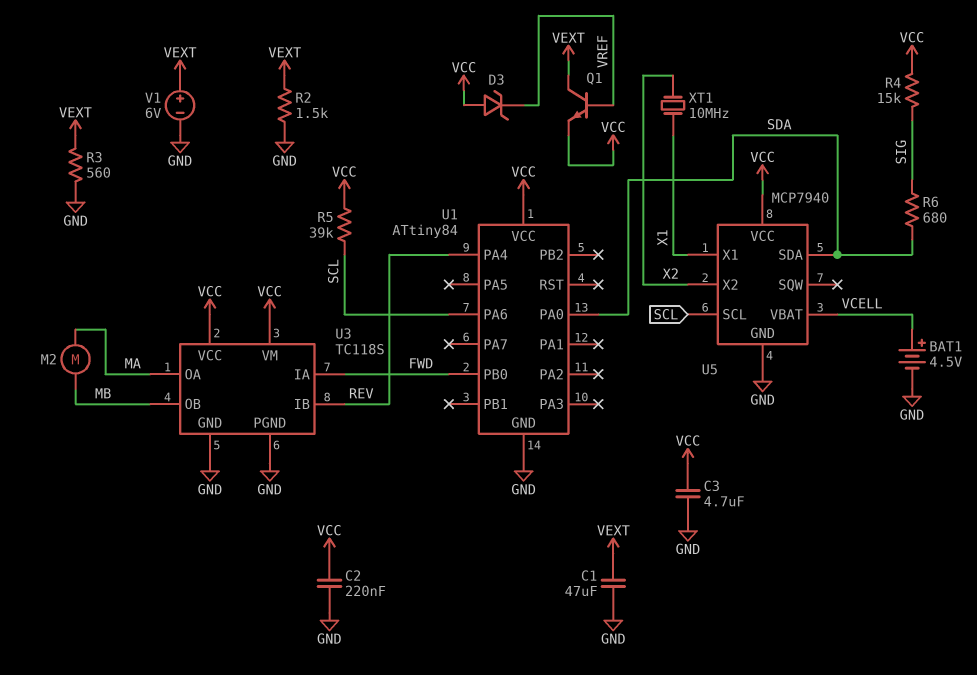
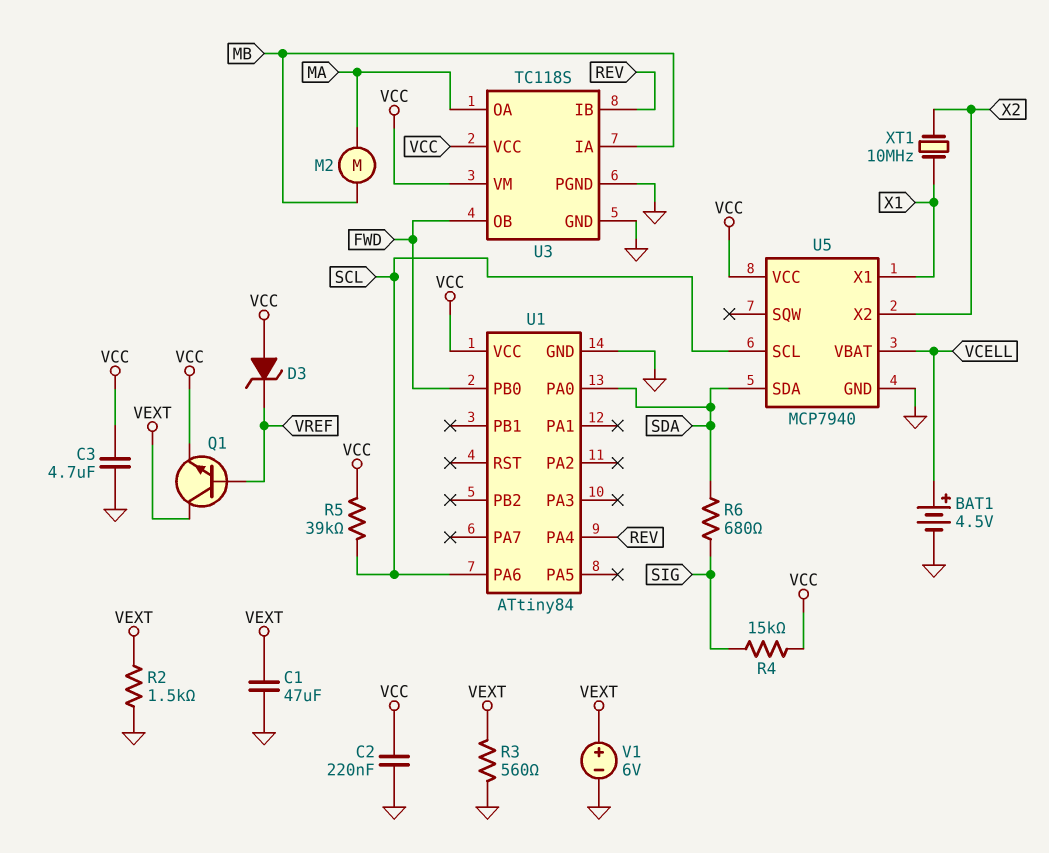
U3 pin IA: FWD -> MB
U3 pin OB: MB -> FWD

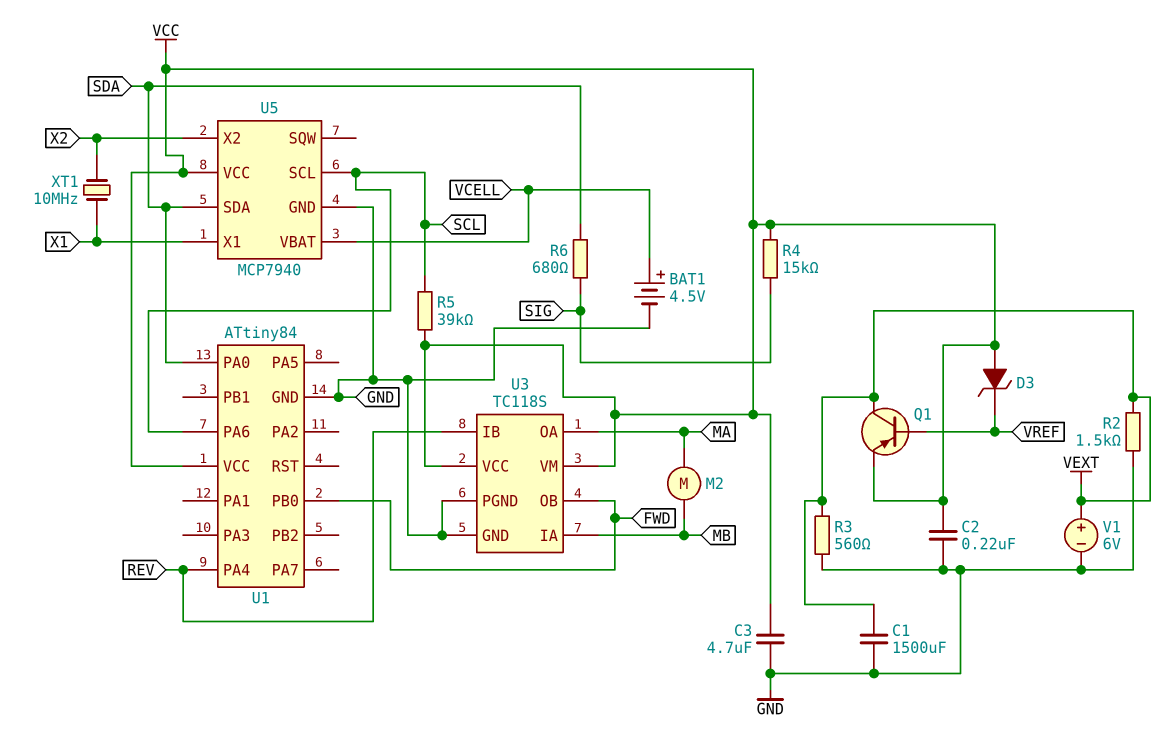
C1: 47uF (GND, VEXT) -> 1500uF (GND, VEXT)
Q1: NPN (B VREF, C VEXT, E VCC) -> PNP (B VREF, C VEXT, E VCC)

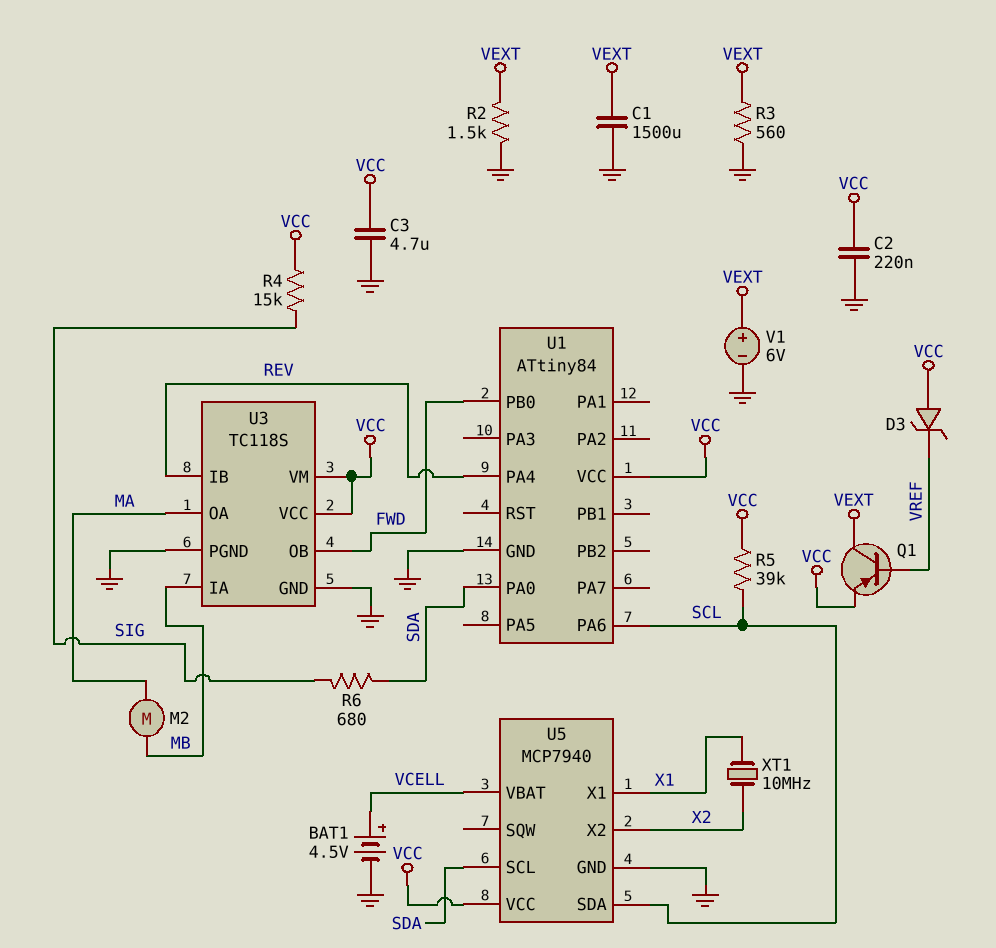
U5 pin SCL: SCL -> SDA
U5 pin SDA: SDA -> SCL

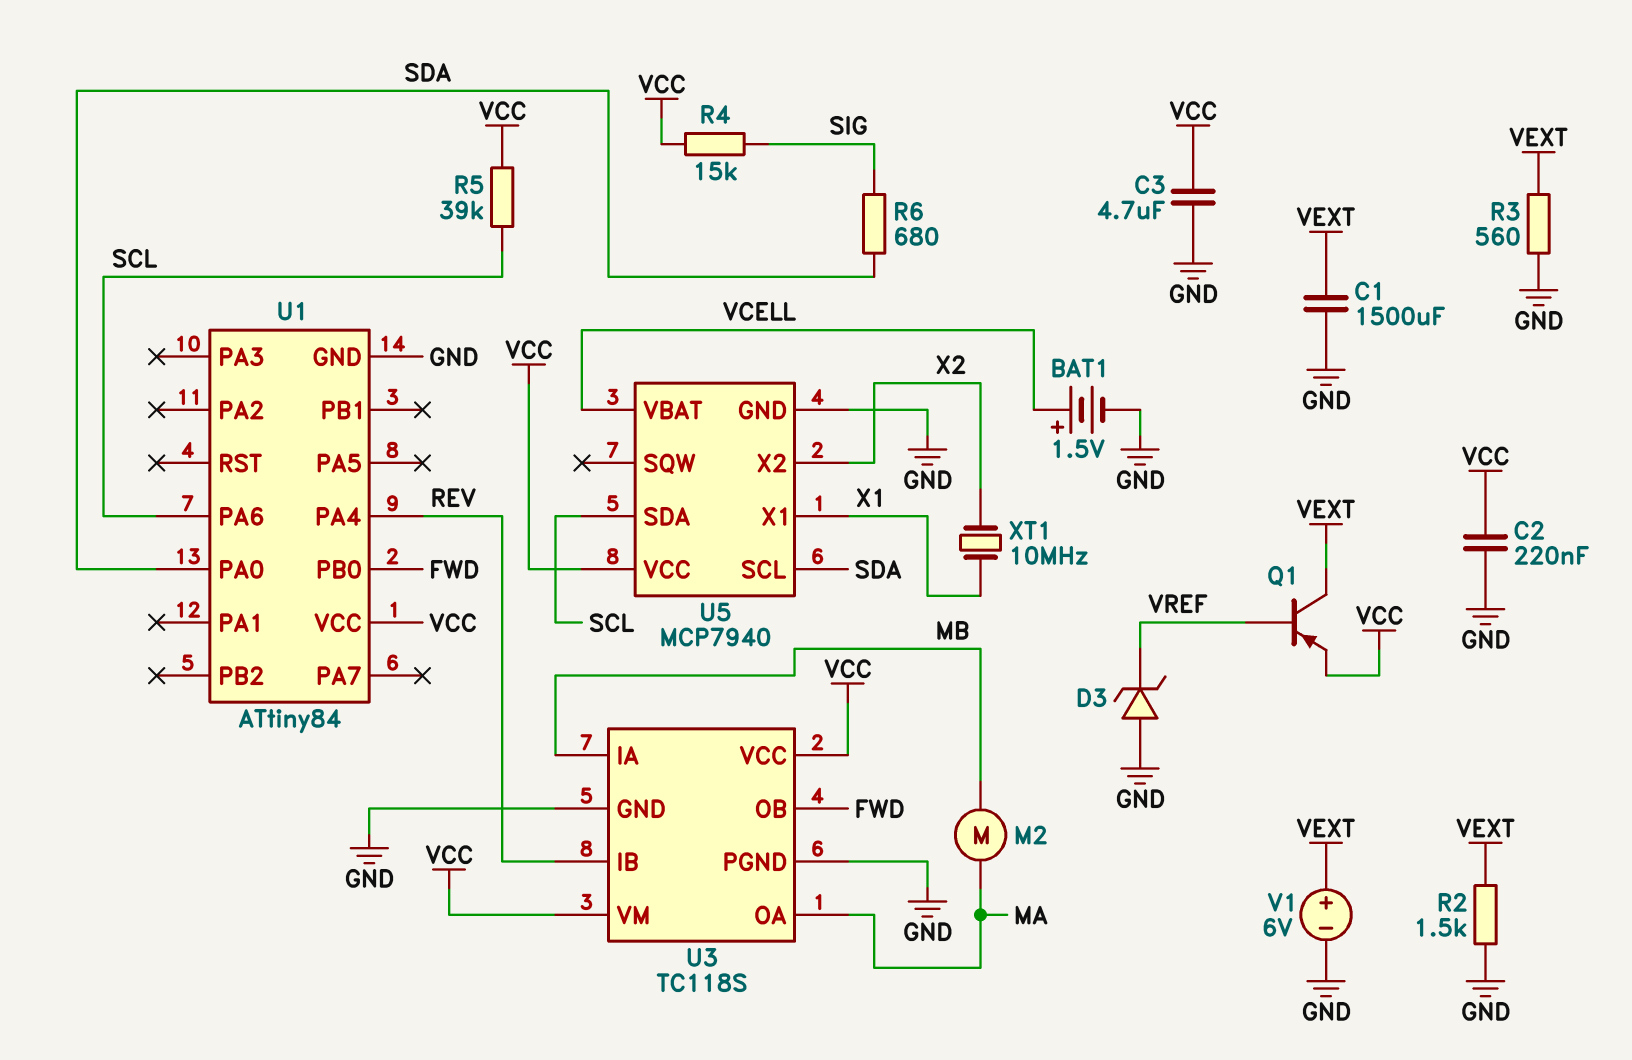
BAT1: 4.5V (plus VCELL, minus GND) -> 1.5V (plus VCELL, minus GND)
D3: zener (A VCC, K VREF) -> zener (A GND, K VREF)

